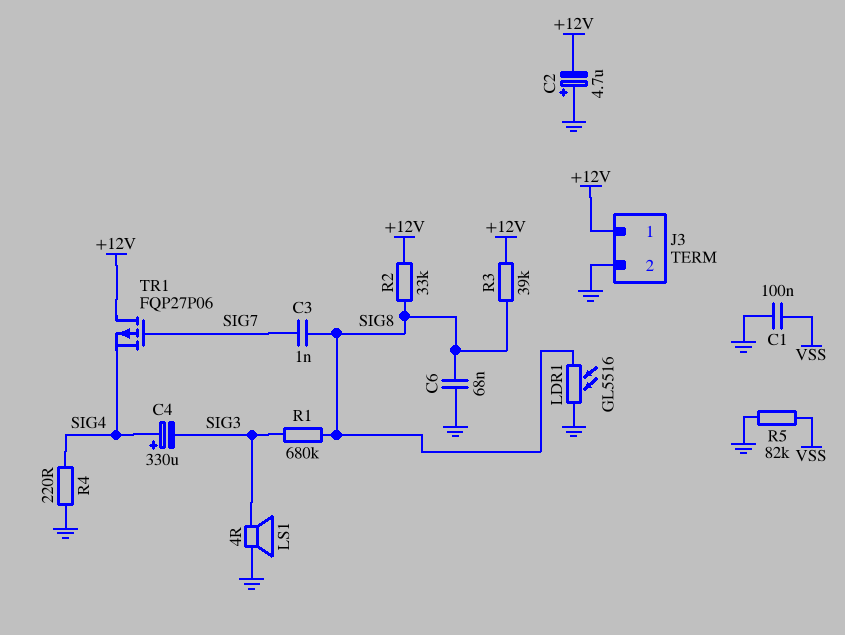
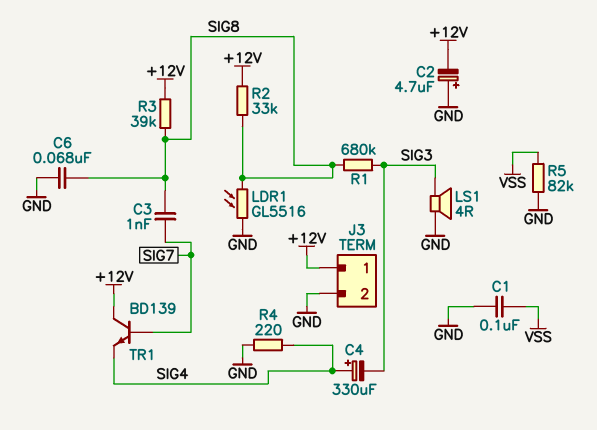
TR1: PMOS FQP27P06 (G SIG7, D +12V, S SIG4) -> NPN BD139 (B SIG7, C +12V, E SIG4)

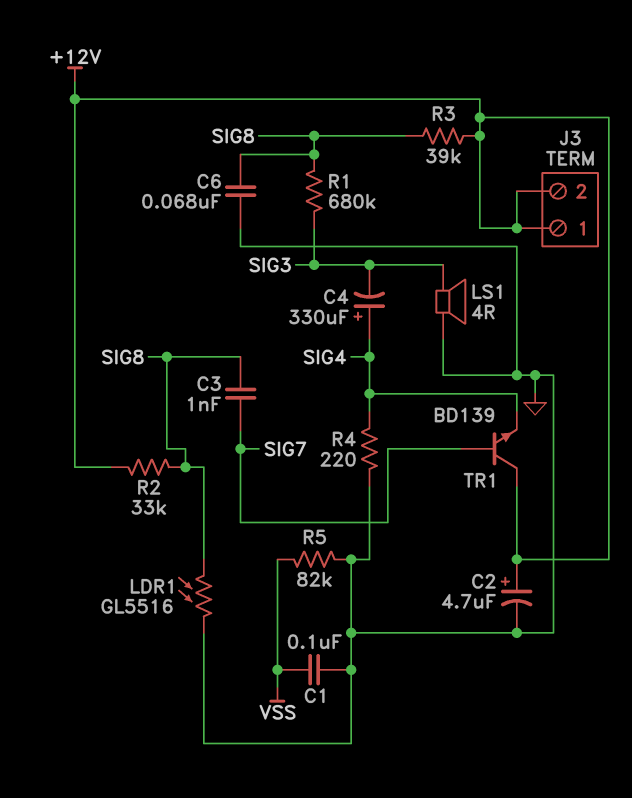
C2: 4.7uF (plus GND, minus +12V) -> 4.7uF (plus +12V, minus GND)
J3 pin 2: GND -> +12V

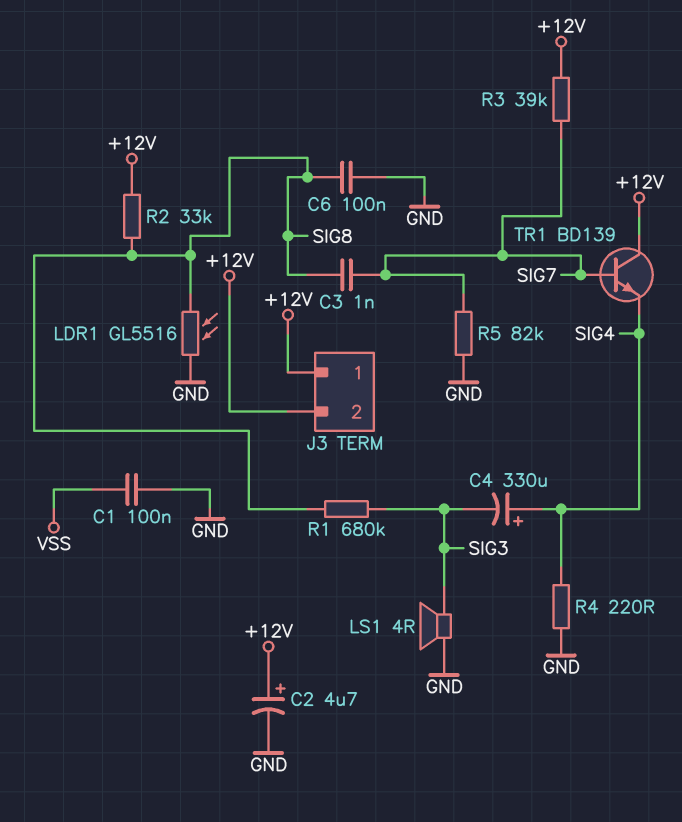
C6: 68nF (GND, SIG8) -> 100nF (GND, SIG8)
R3: 39k (+12V, SIG8) -> 39k (+12V, SIG7)
R5: 82k (GND, VSS) -> 82k (GND, SIG7)

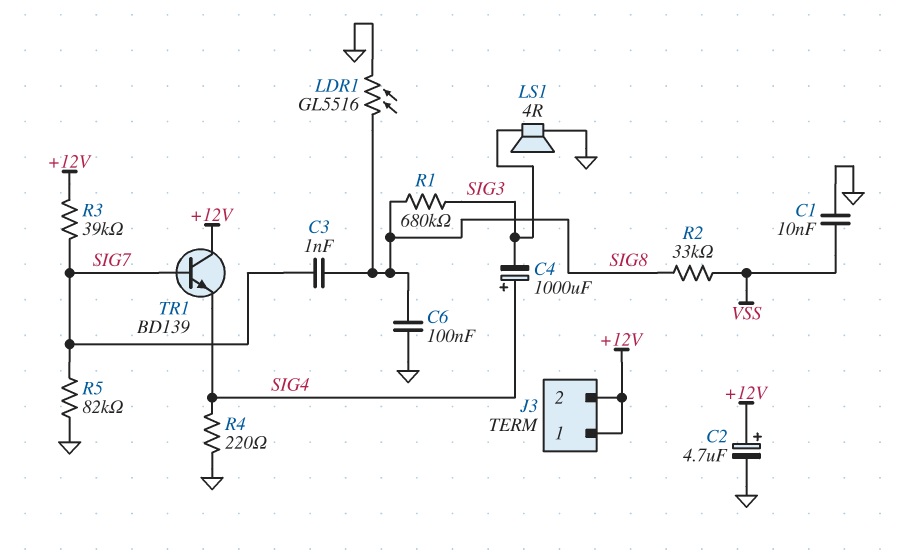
C1: 100nF (GND, VSS) -> 10nF (GND, VSS)
C4: 330uF (plus SIG4, minus SIG3) -> 1000uF (plus SIG4, minus SIG3)
R2: 33k (+12V, SIG8) -> 33k (SIG8, VSS)

